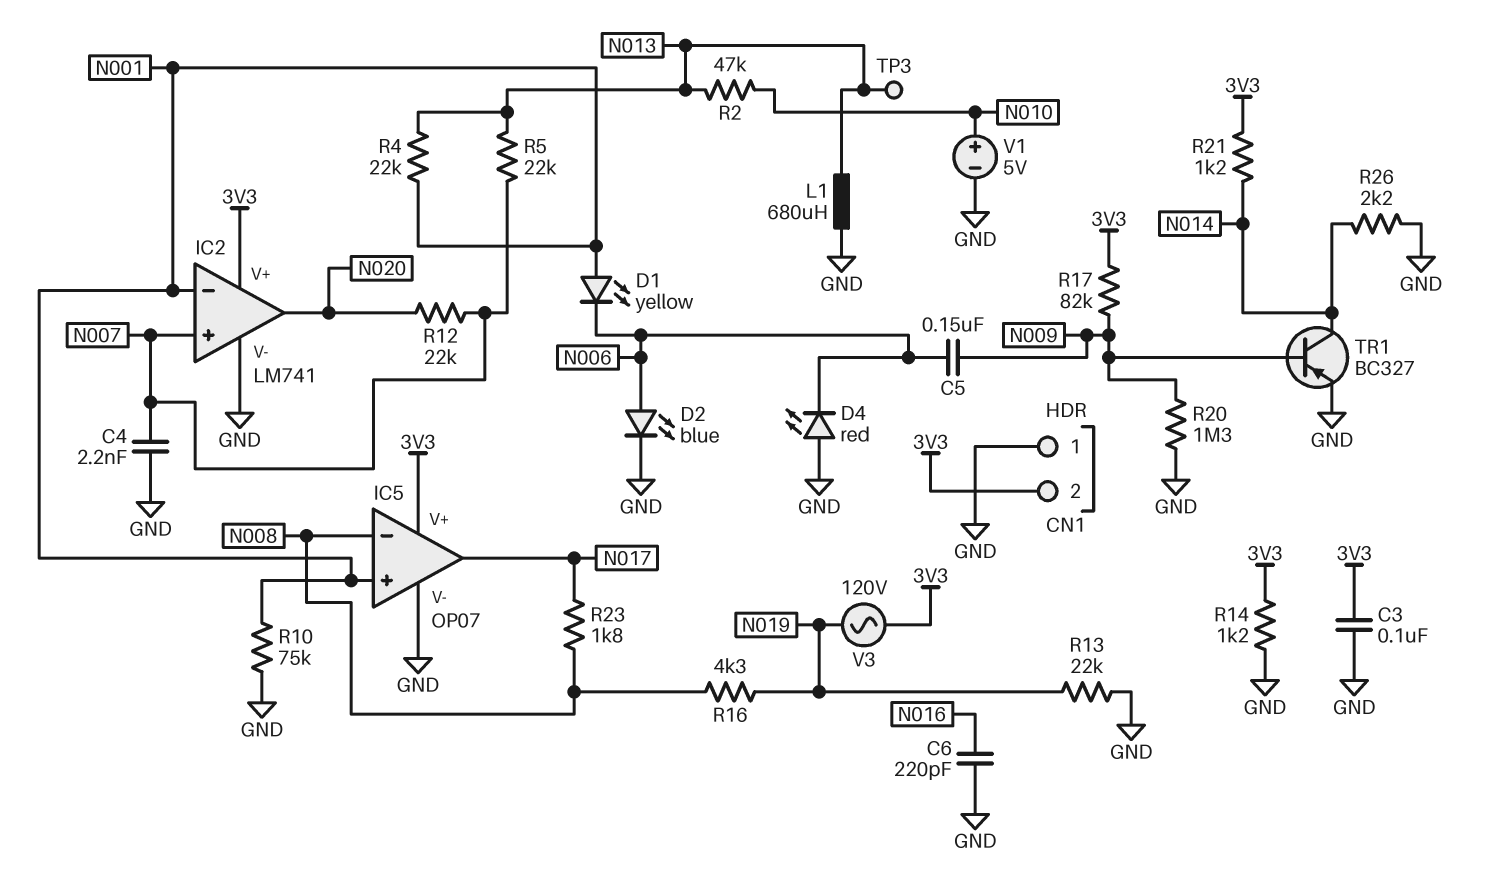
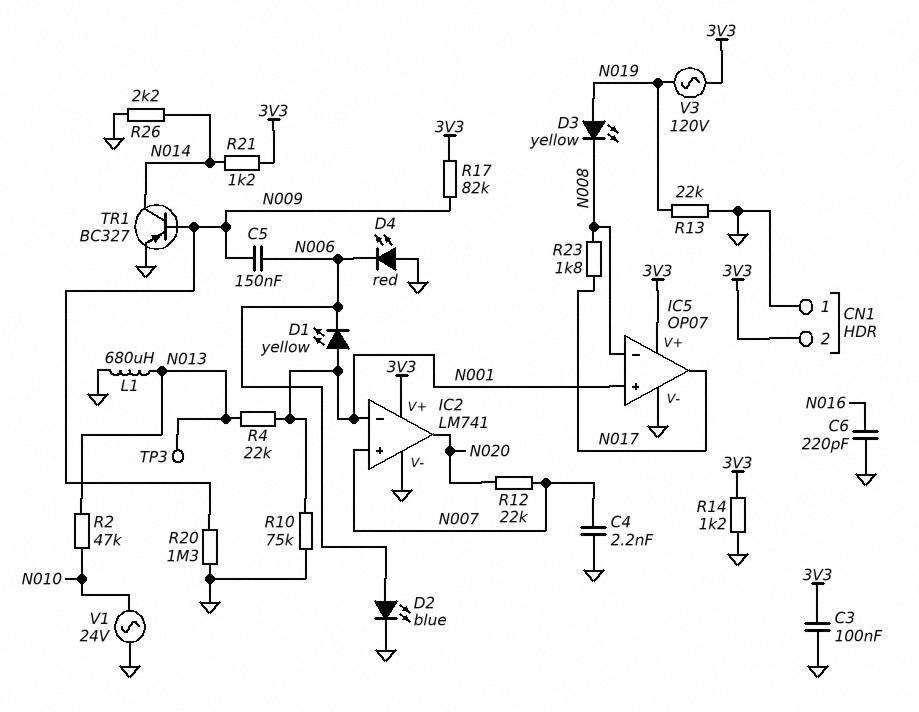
D3: none -> LED yellow (A N019, K N008)
R5: 22k (N007, N013) -> none
R16: 4.3k (N008, N019) -> none
V1: 5V (plus N010, minus GND) -> AC 24V (GND, N010)

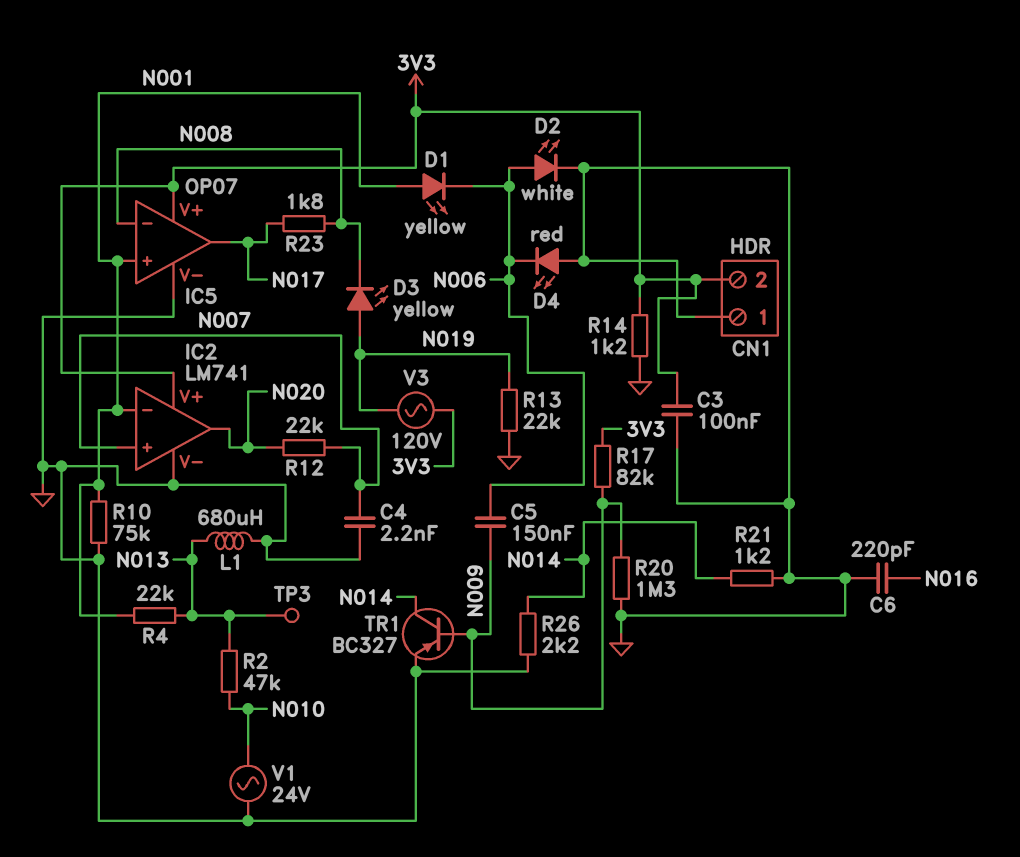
D2: LED blue (A N006, K GND) -> LED white (A N006, K GND)
R21: 1.2k (3V3, N014) -> 1.2k (GND, N014)

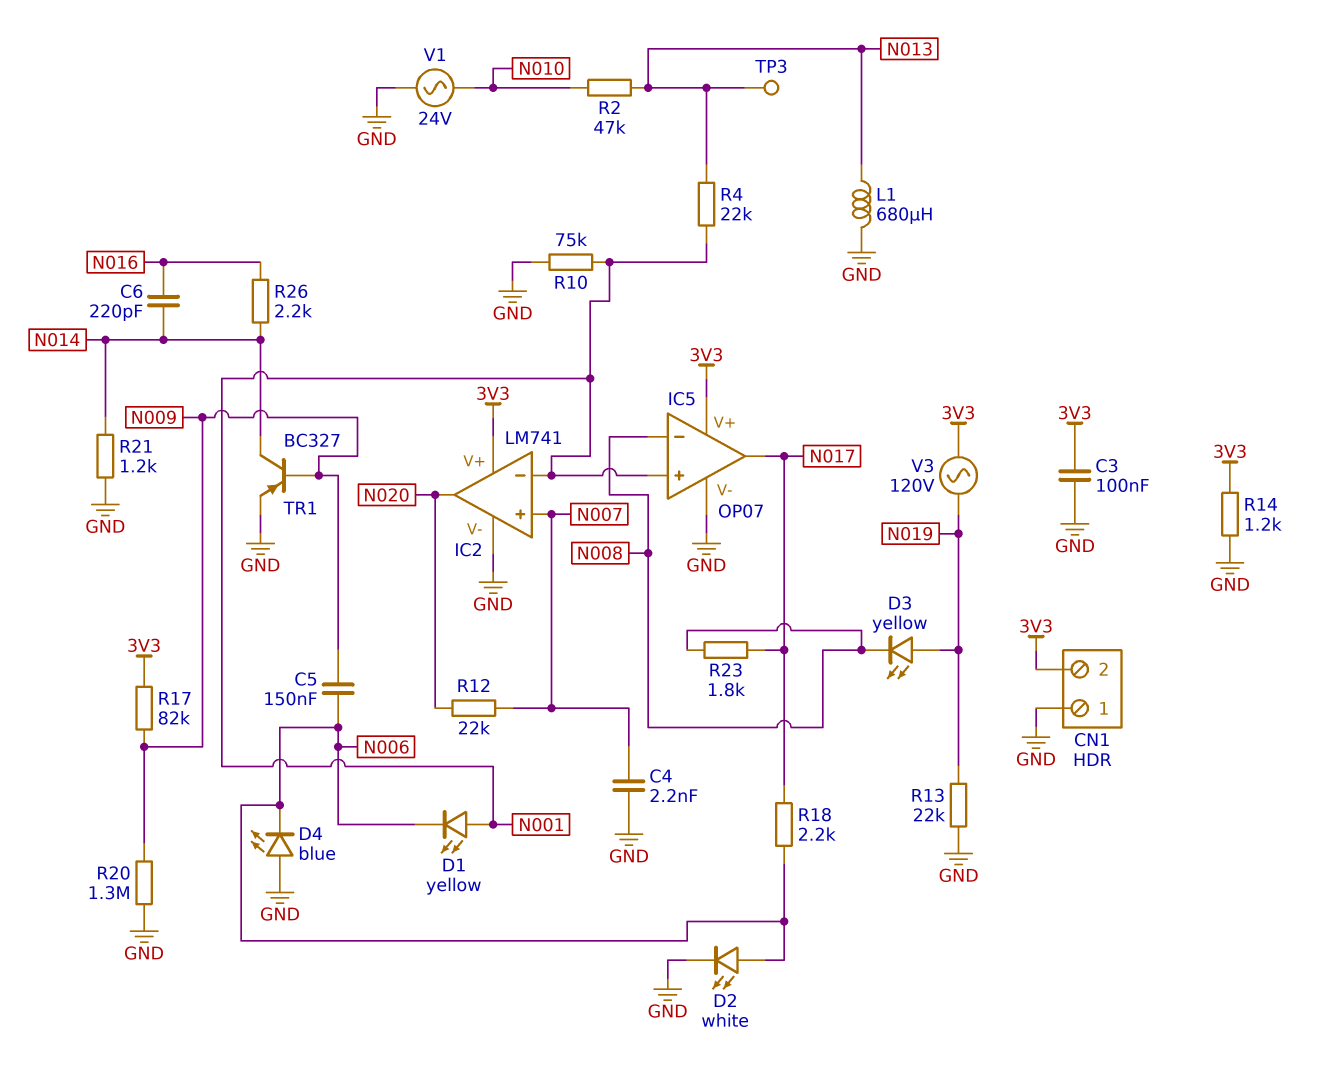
C6: 220pF (GND, N016) -> 220pF (N014, N016)
D4: LED red (A GND, K N006) -> LED blue (A GND, K N006)
R18: none -> 2.2k (N006, N017)
R26: 2.2k (GND, N014) -> 2.2k (N014, N016)

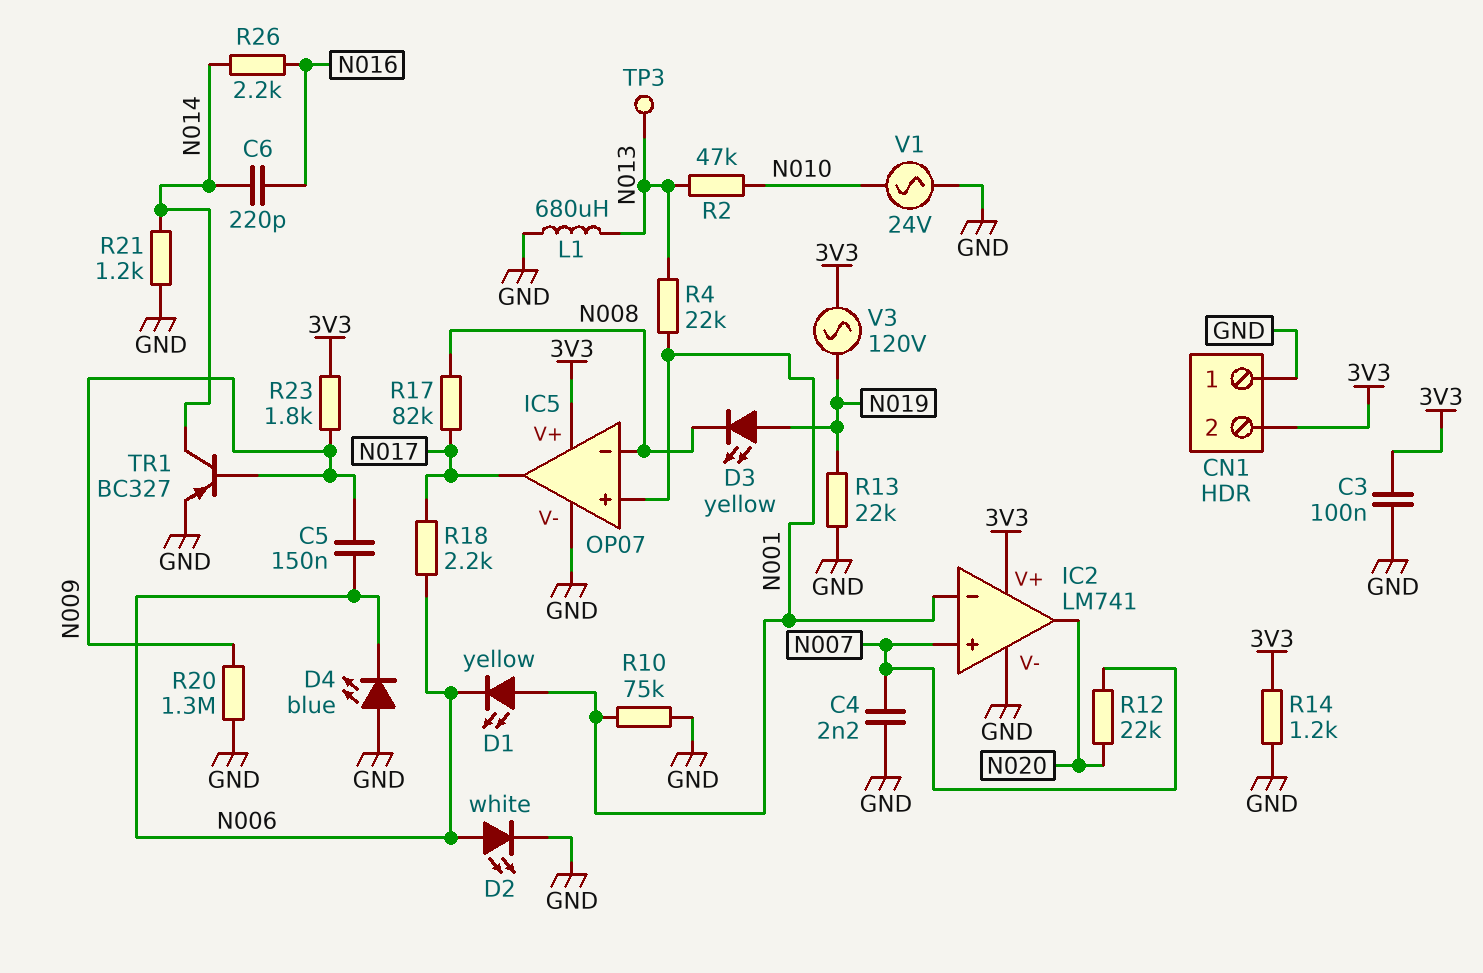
R17: 82k (3V3, N009) -> 82k (N008, N017)
R23: 1.8k (N008, N017) -> 1.8k (3V3, N009)

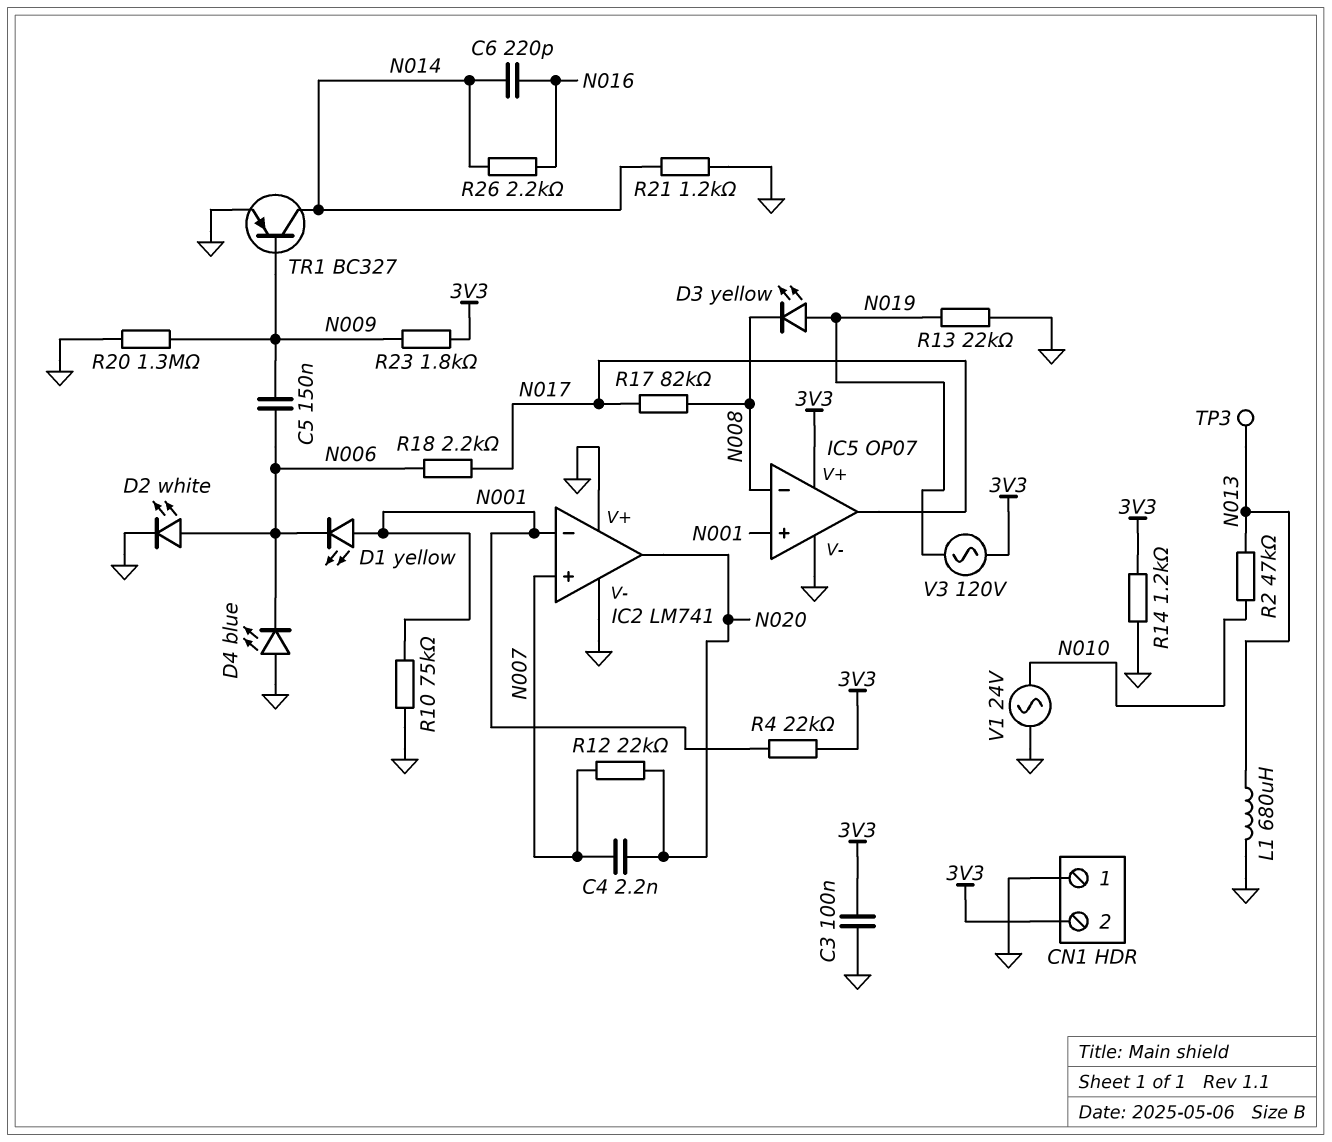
C4: 2.2nF (GND, N007) -> 2.2nF (N007, N020)
IC2 pin V+: 3V3 -> GND
R4: 22k (N001, N013) -> 22k (3V3, N001)

